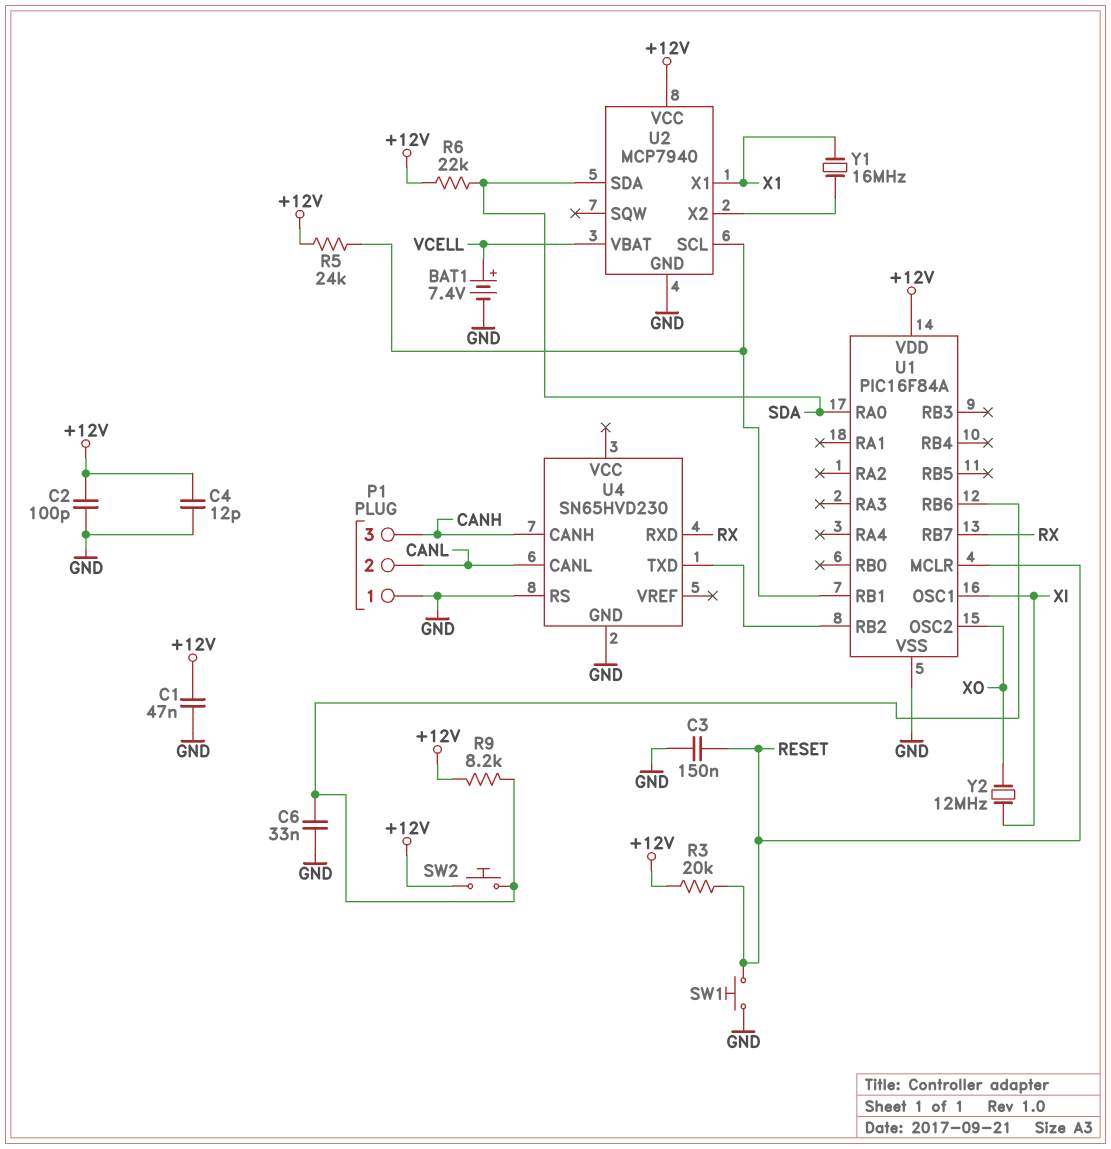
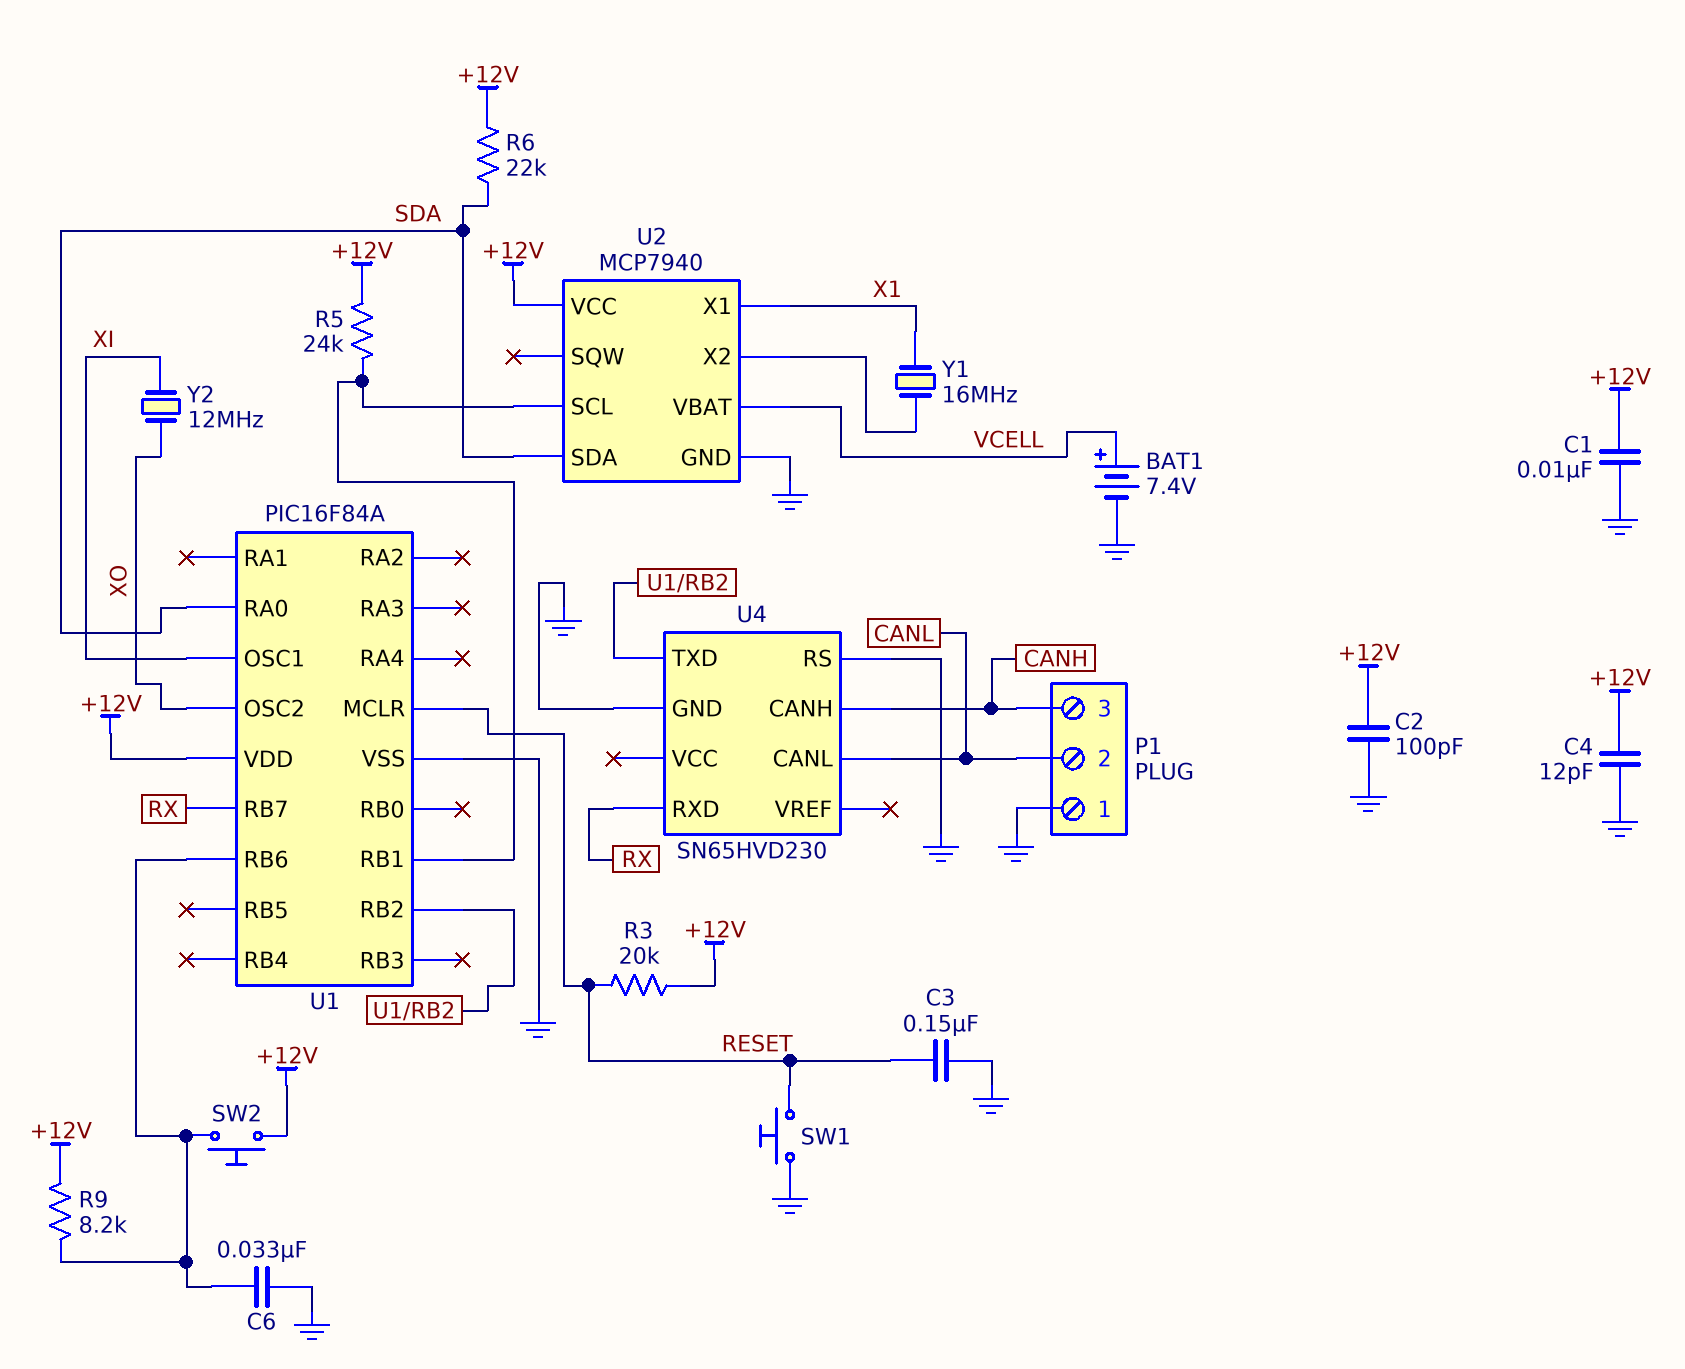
C1: 47nF (+12V, GND) -> 10nF (+12V, GND)

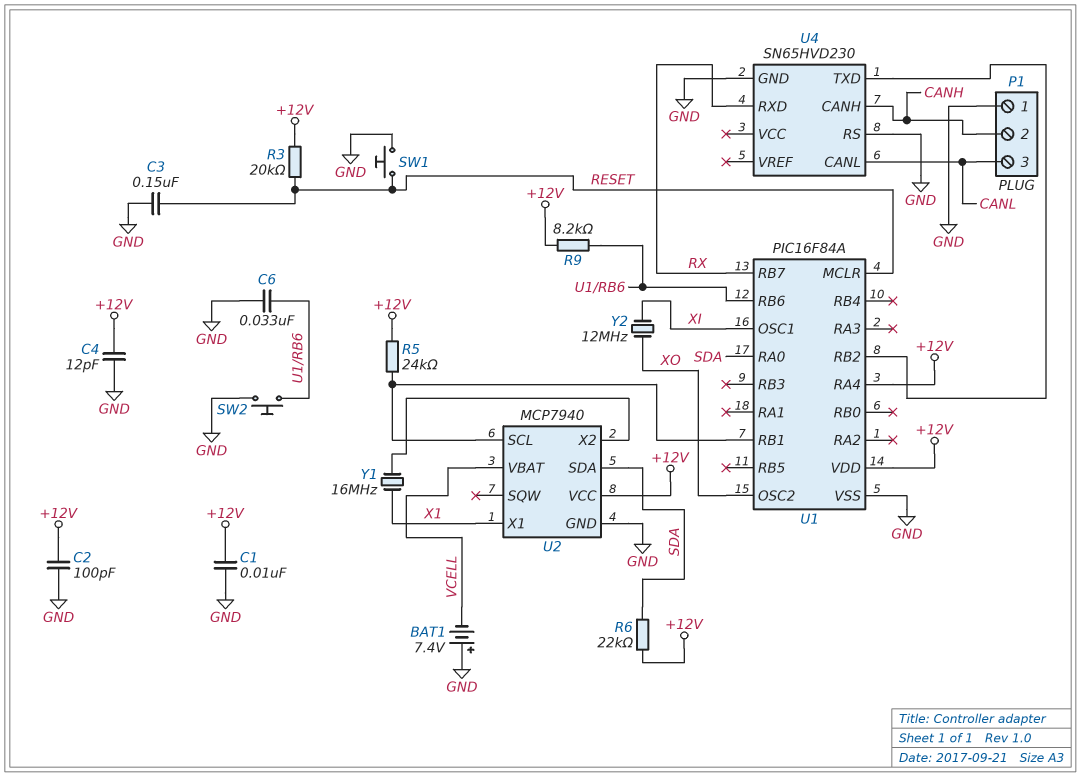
BAT1: 7.4V (plus VCELL, minus GND) -> 7.4V (plus GND, minus VCELL)
P1 pin 2: CANL -> CANH
P1 pin 3: CANH -> CANL
SW2: button (+12V, U1/RB6) -> button (GND, U1/RB6)
U1 pin RA4: none -> +12V

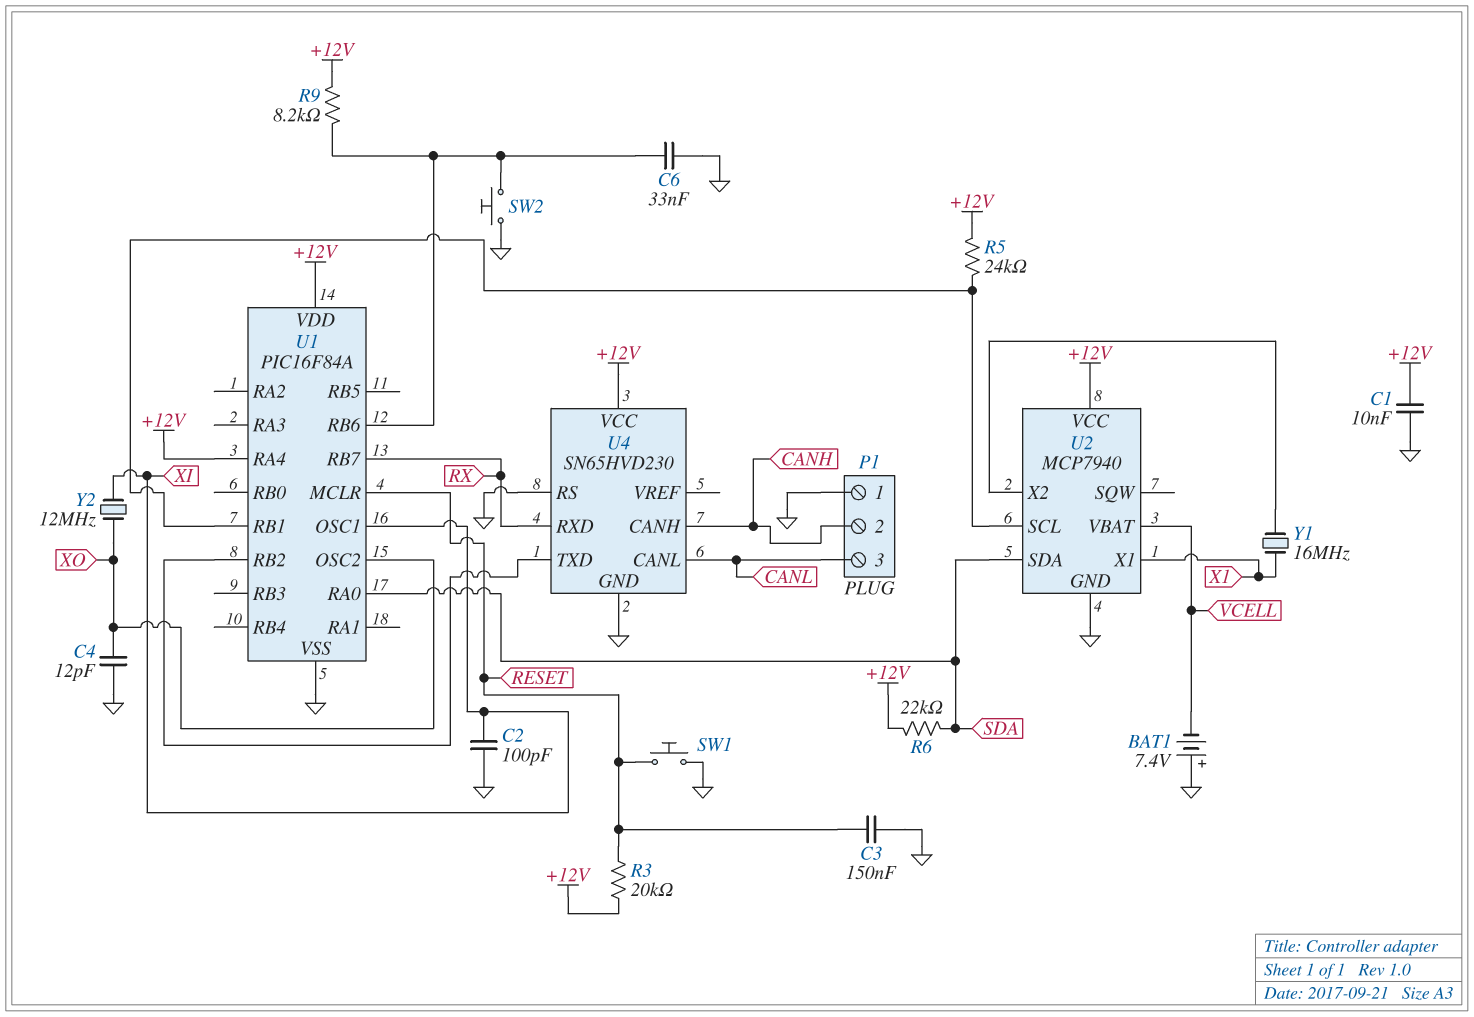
C2: 100pF (+12V, GND) -> 100pF (GND, XI)
C4: 12pF (+12V, GND) -> 12pF (GND, XO)
U4 pin VCC: none -> +12V

